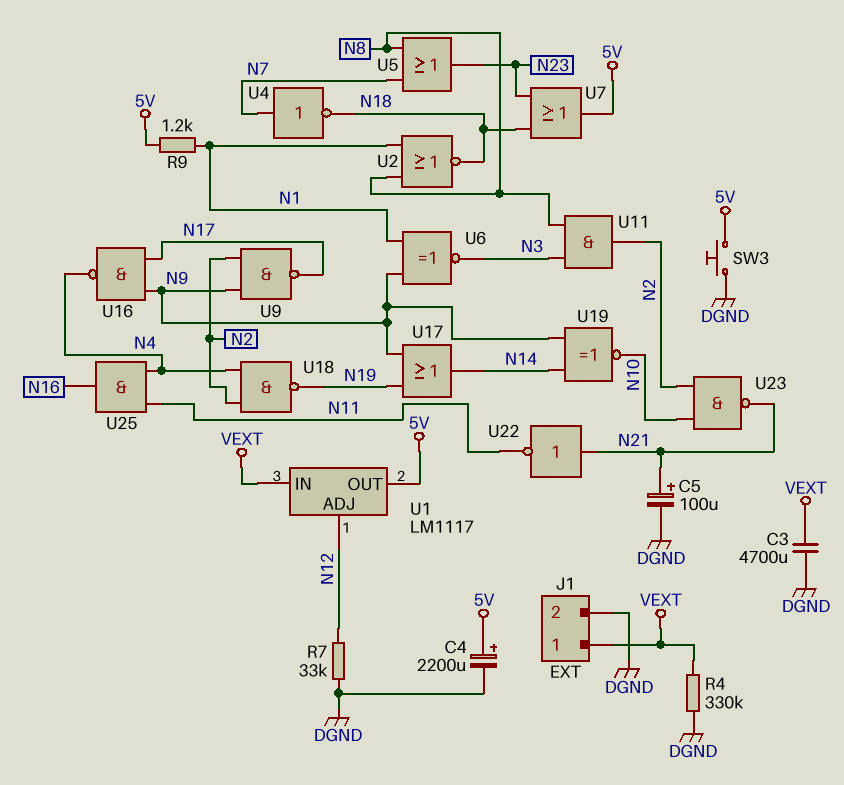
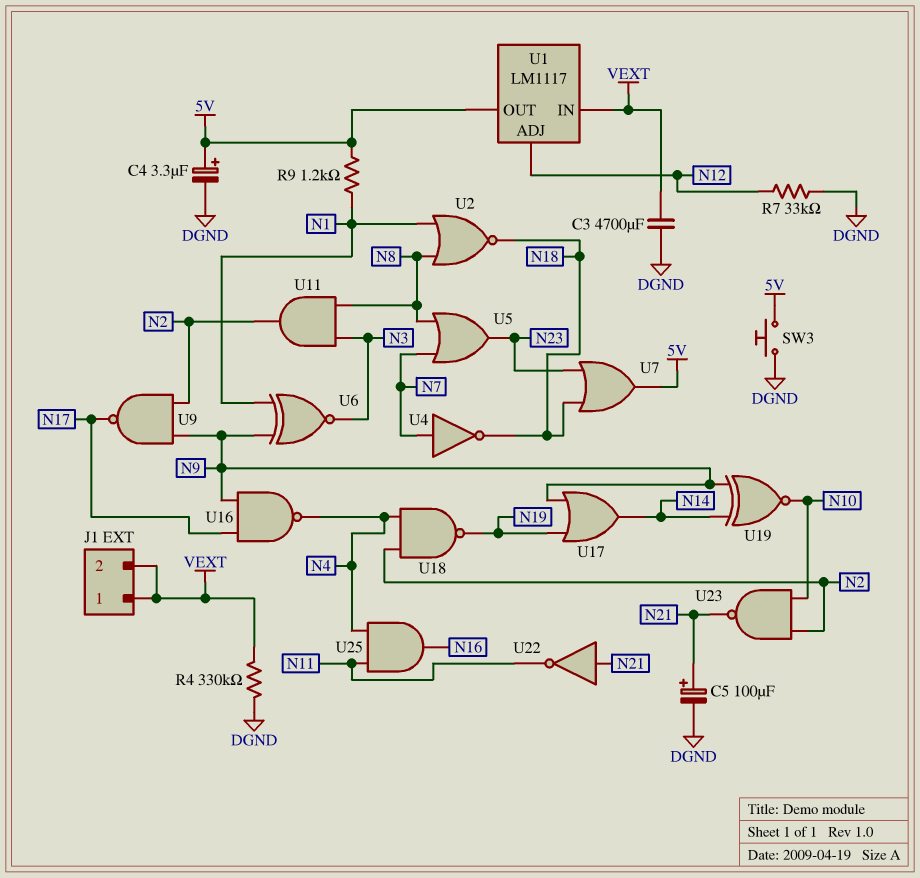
C4: 2200uF (plus 5V, minus DGND) -> 3.3uF (plus 5V, minus DGND)
J1 pin 2: DGND -> VEXT

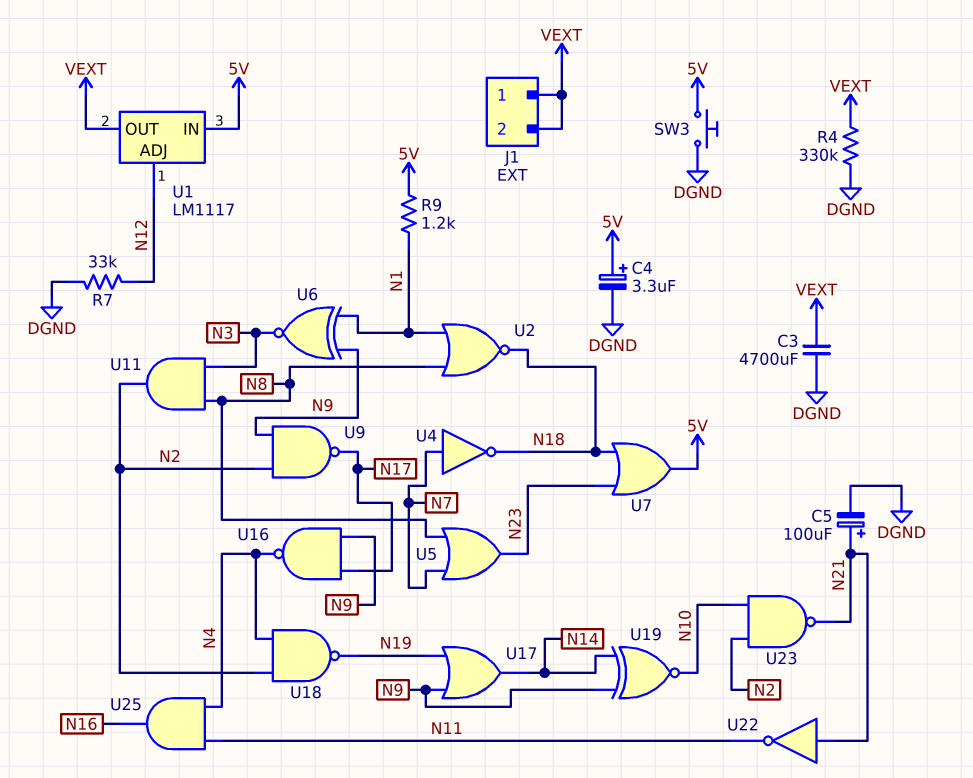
U1 pin IN: VEXT -> 5V
U1 pin OUT: 5V -> VEXT

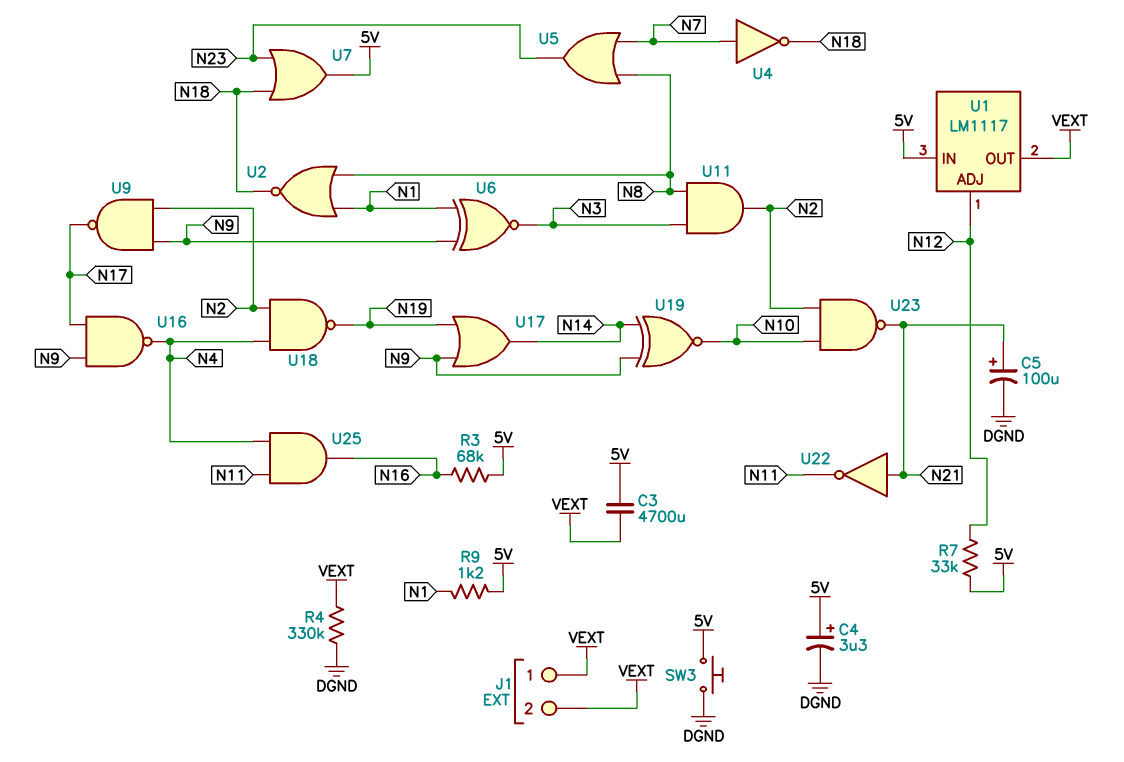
C3: 4700uF (DGND, VEXT) -> 4700uF (5V, VEXT)
R3: none -> 68k (5V, N16)
R7: 33k (DGND, N12) -> 33k (5V, N12)

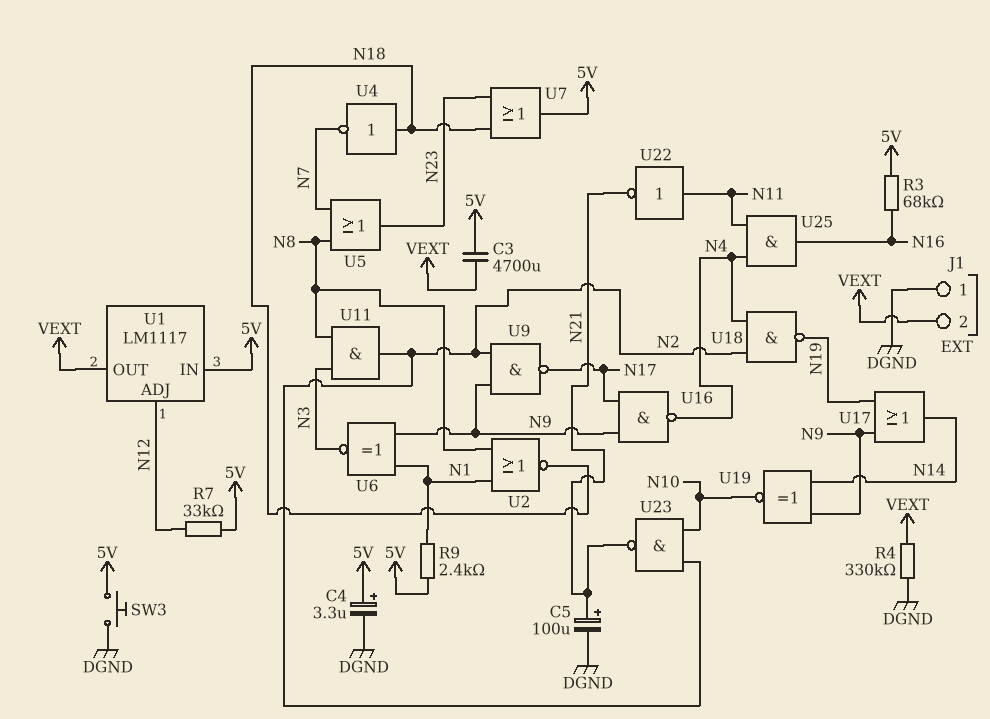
J1 pin 1: VEXT -> DGND
R9: 1.2k (5V, N1) -> 2.4k (5V, N1)
U4: NOT (in N7, out N18) -> NOT (in N18, out N7)
U22: NOT (in N21, out N11) -> NOT (in N11, out N21)

